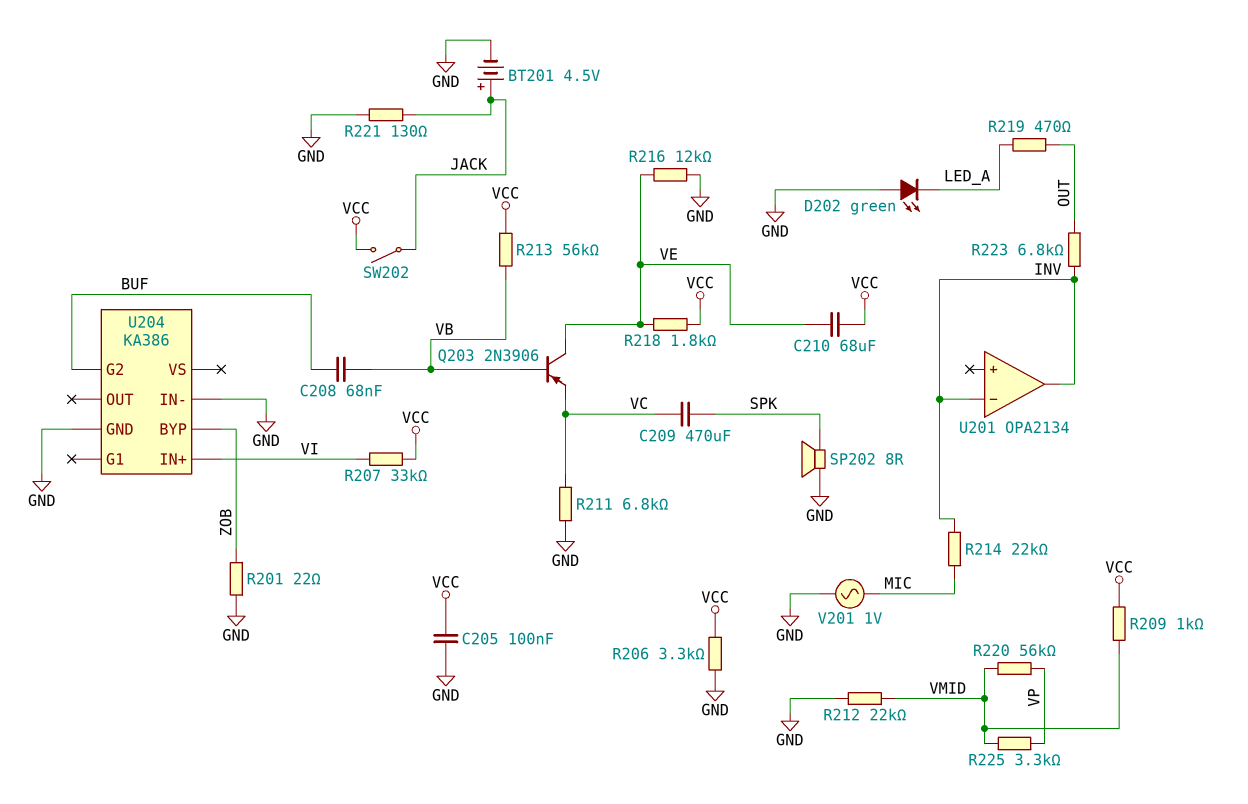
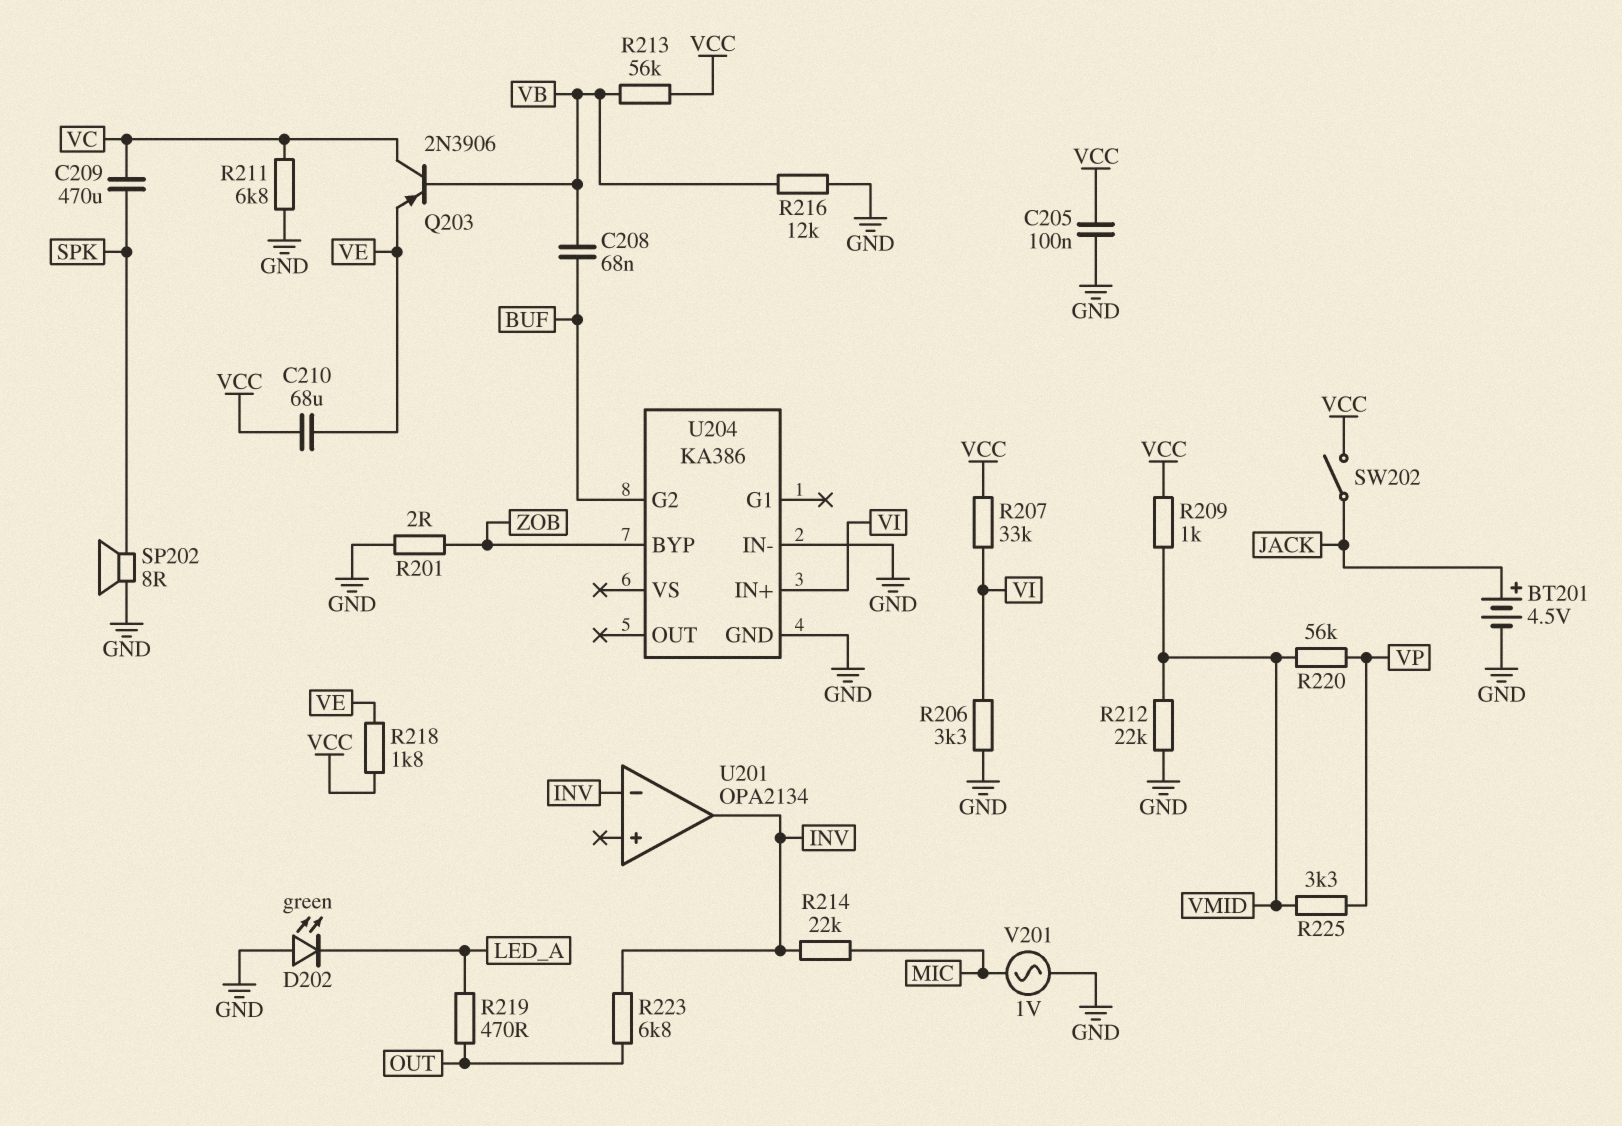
Q203: PNP 2N3906 (B VB, C VE, E VC) -> PNP 2N3906 (B VB, C VC, E VE)
R201: 22 (GND, ZOB) -> 2 (GND, ZOB)
R206: 3.3k (GND, VCC) -> 3.3k (GND, VI)
R216: 12k (GND, VE) -> 12k (GND, VB)
R221: 130 (GND, JACK) -> none

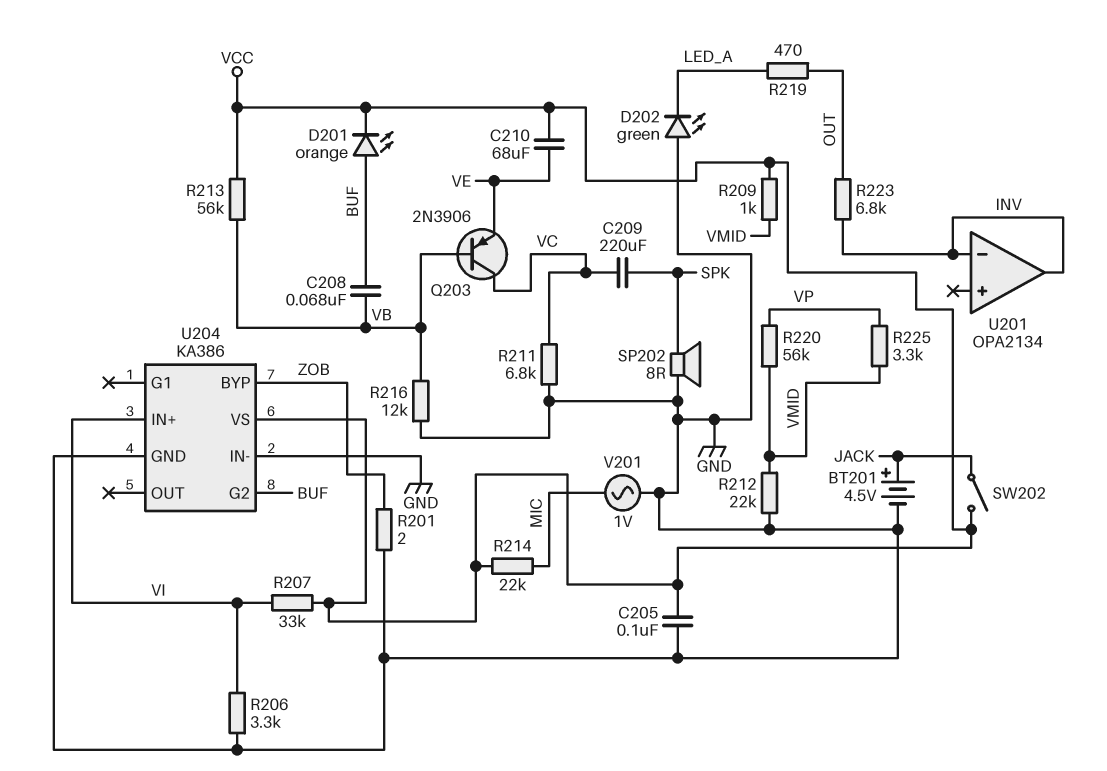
C209: 470uF (SPK, VC) -> 220uF (SPK, VC)
D201: none -> LED orange (A BUF, K VCC)
R214: 22k (INV, MIC) -> 22k (MIC, VCC)
R218: 1.8k (VCC, VE) -> none
U204 pin VS: none -> VCC

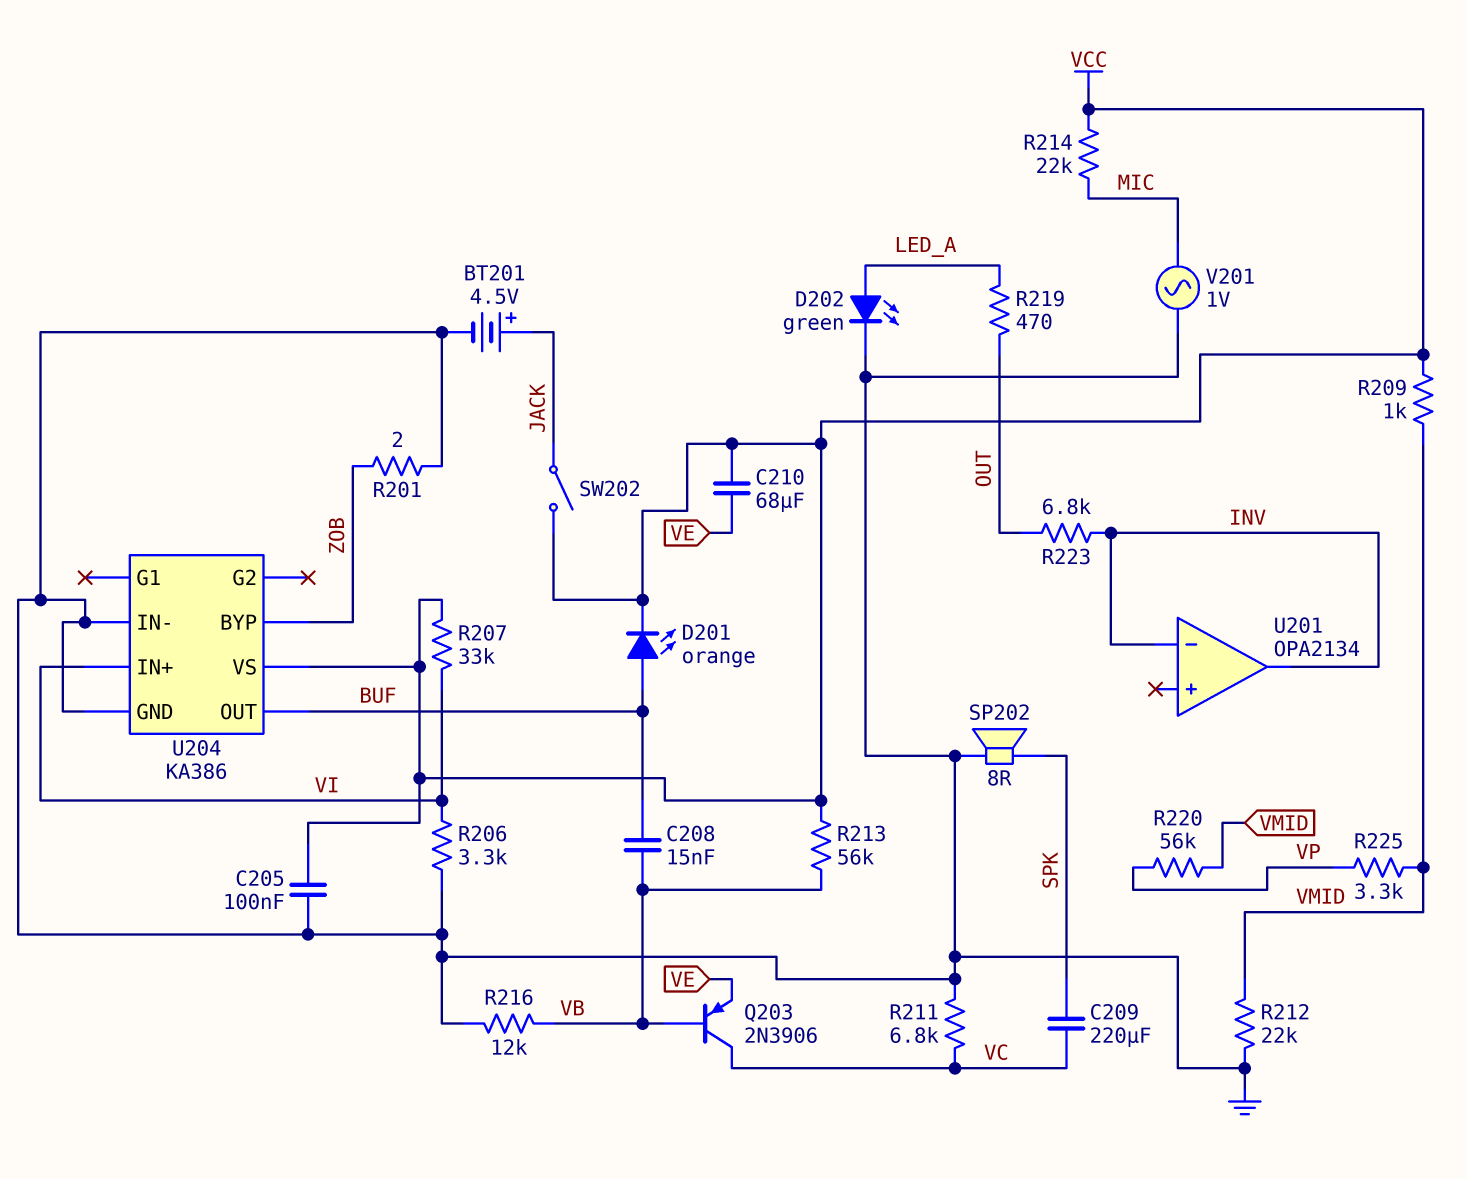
C208: 68nF (BUF, VB) -> 15nF (BUF, VB)
D202: LED green (A GND, K LED_A) -> LED green (A LED_A, K GND)
U204 pin G2: BUF -> none
U204 pin OUT: none -> BUF

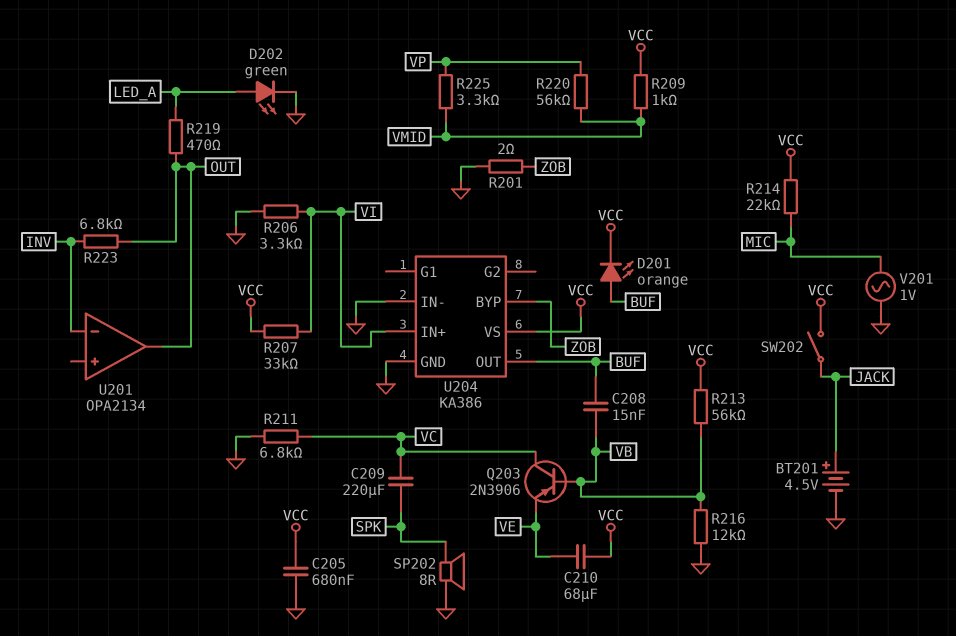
C205: 100nF (GND, VCC) -> 680nF (GND, VCC)
R212: 22k (GND, VMID) -> none
U201 pin out: INV -> OUT

